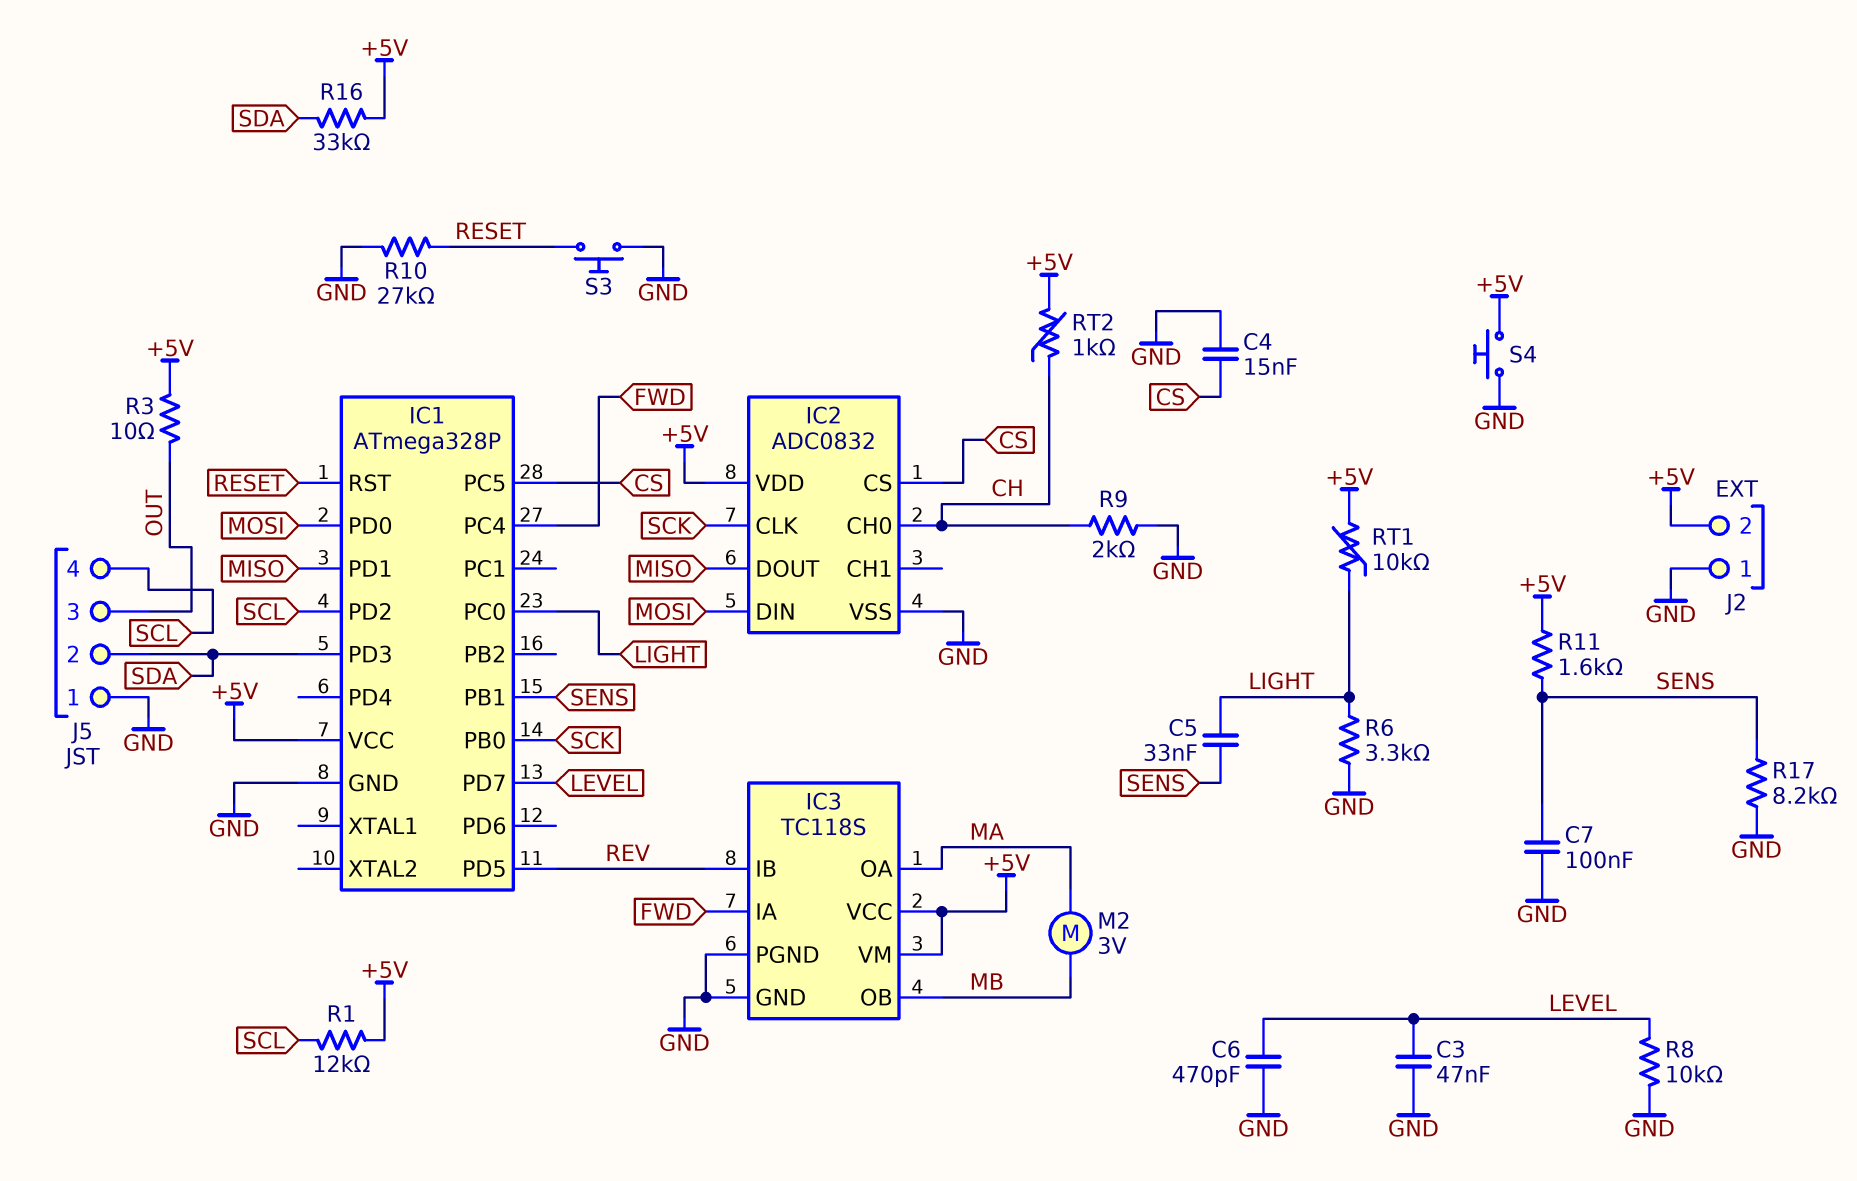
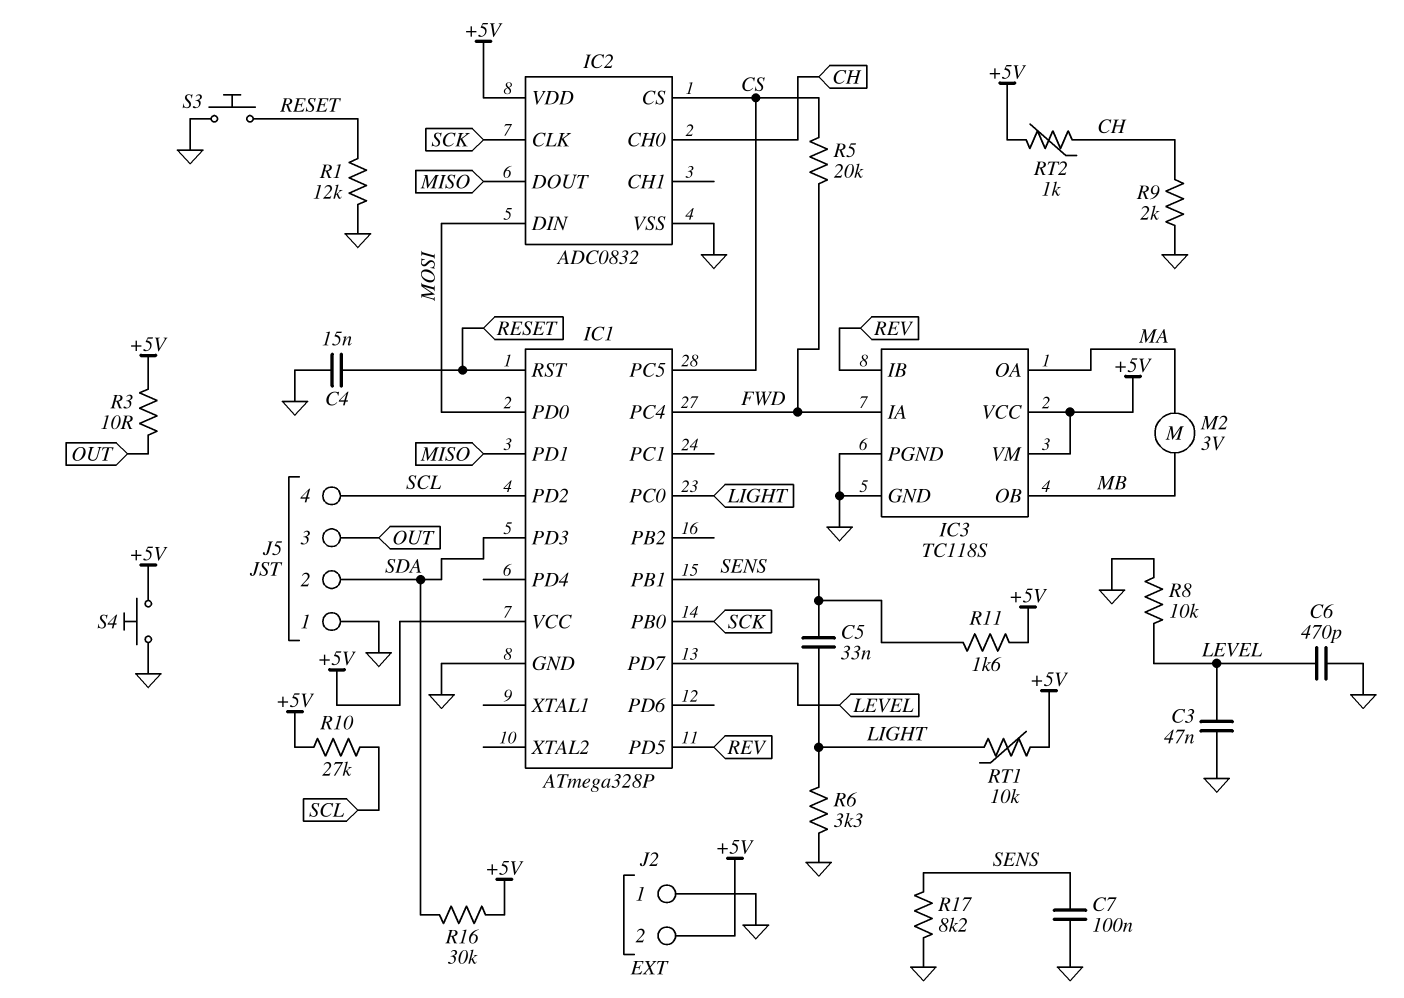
C4: 15nF (CS, GND) -> 15nF (GND, RESET)
R1: 12k (+5V, SCL) -> 12k (GND, RESET)
R5: none -> 20k (CS, FWD)
R10: 27k (GND, RESET) -> 27k (+5V, SCL)
R16: 33k (+5V, SDA) -> 30k (+5V, SDA)

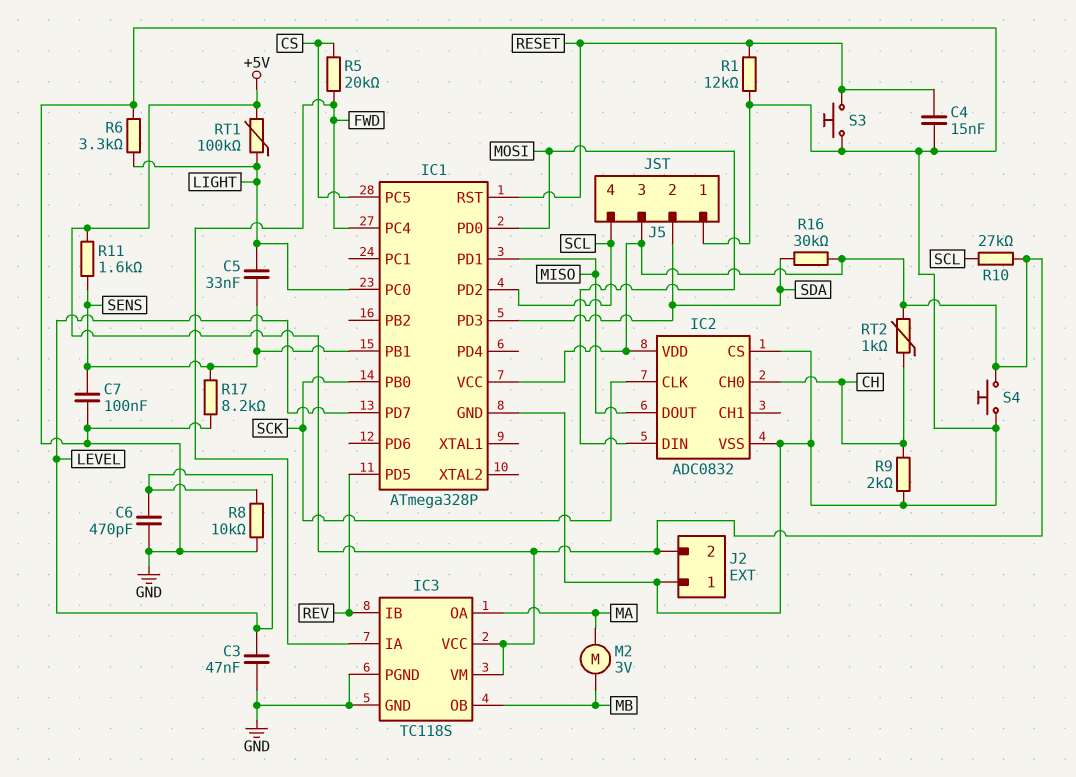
IC2 pin CS: CS -> GND
J5 pin 3: OUT -> +5V
R3: 10 (+5V, OUT) -> none
RT1: 10k (+5V, LIGHT) -> 100k (+5V, LIGHT)

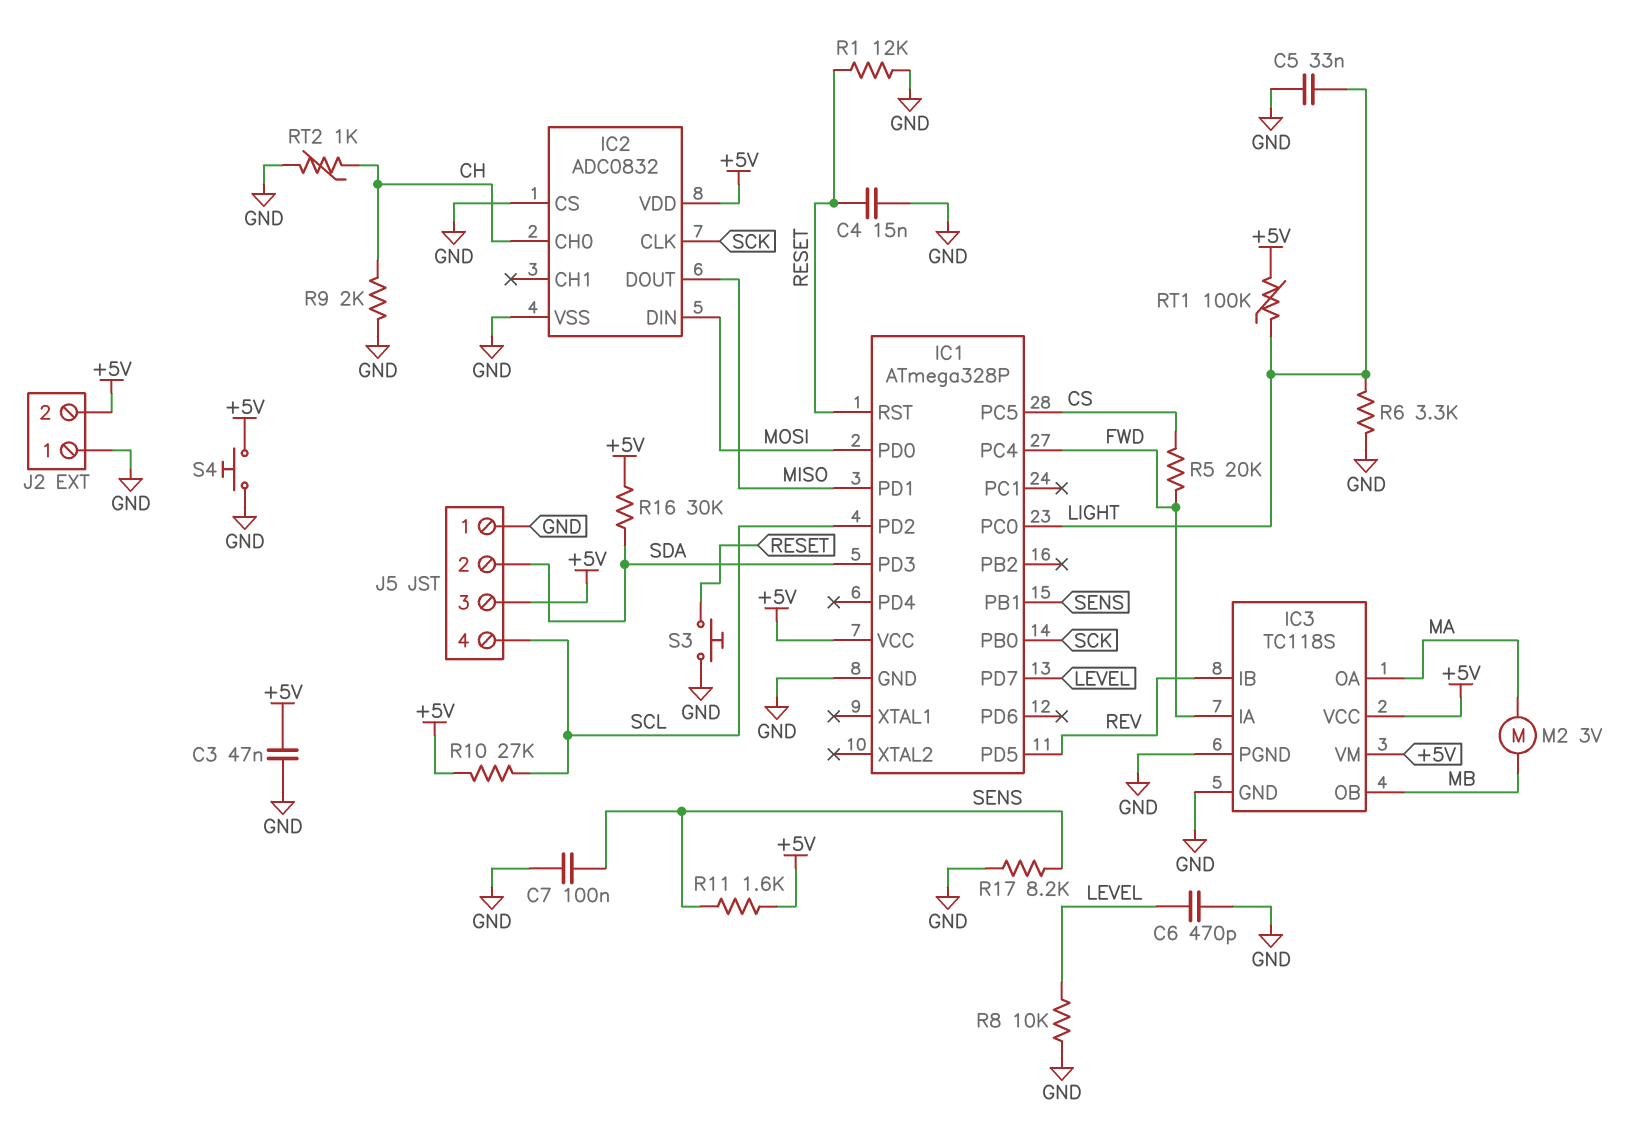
C3: 47nF (GND, LEVEL) -> 47nF (+5V, GND)
C5: 33nF (LIGHT, SENS) -> 33nF (GND, LIGHT)
RT2: 1k (+5V, CH) -> 1k (CH, GND)

